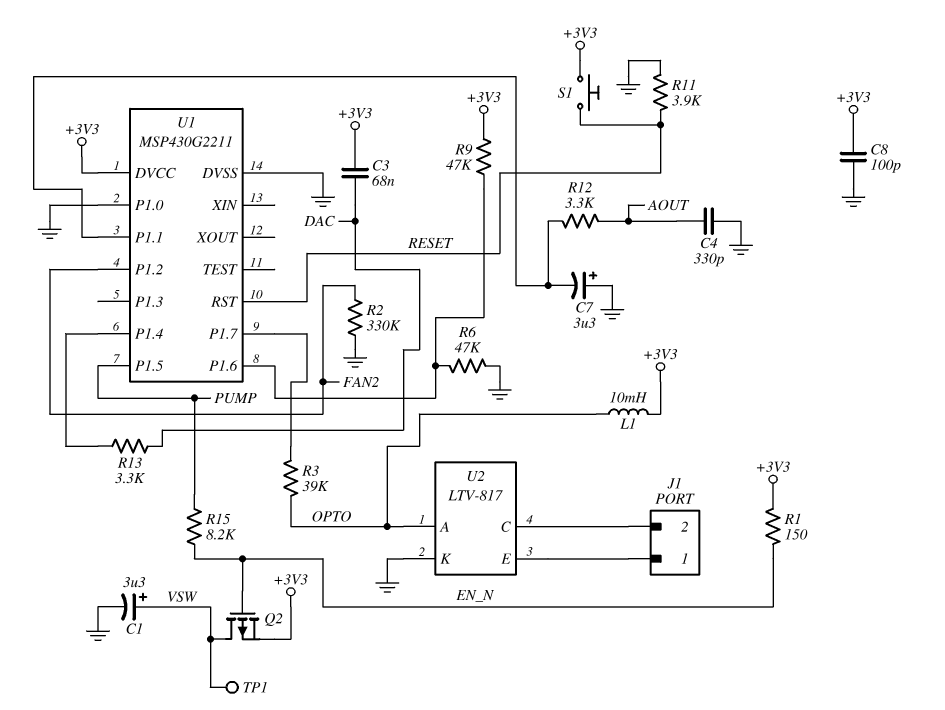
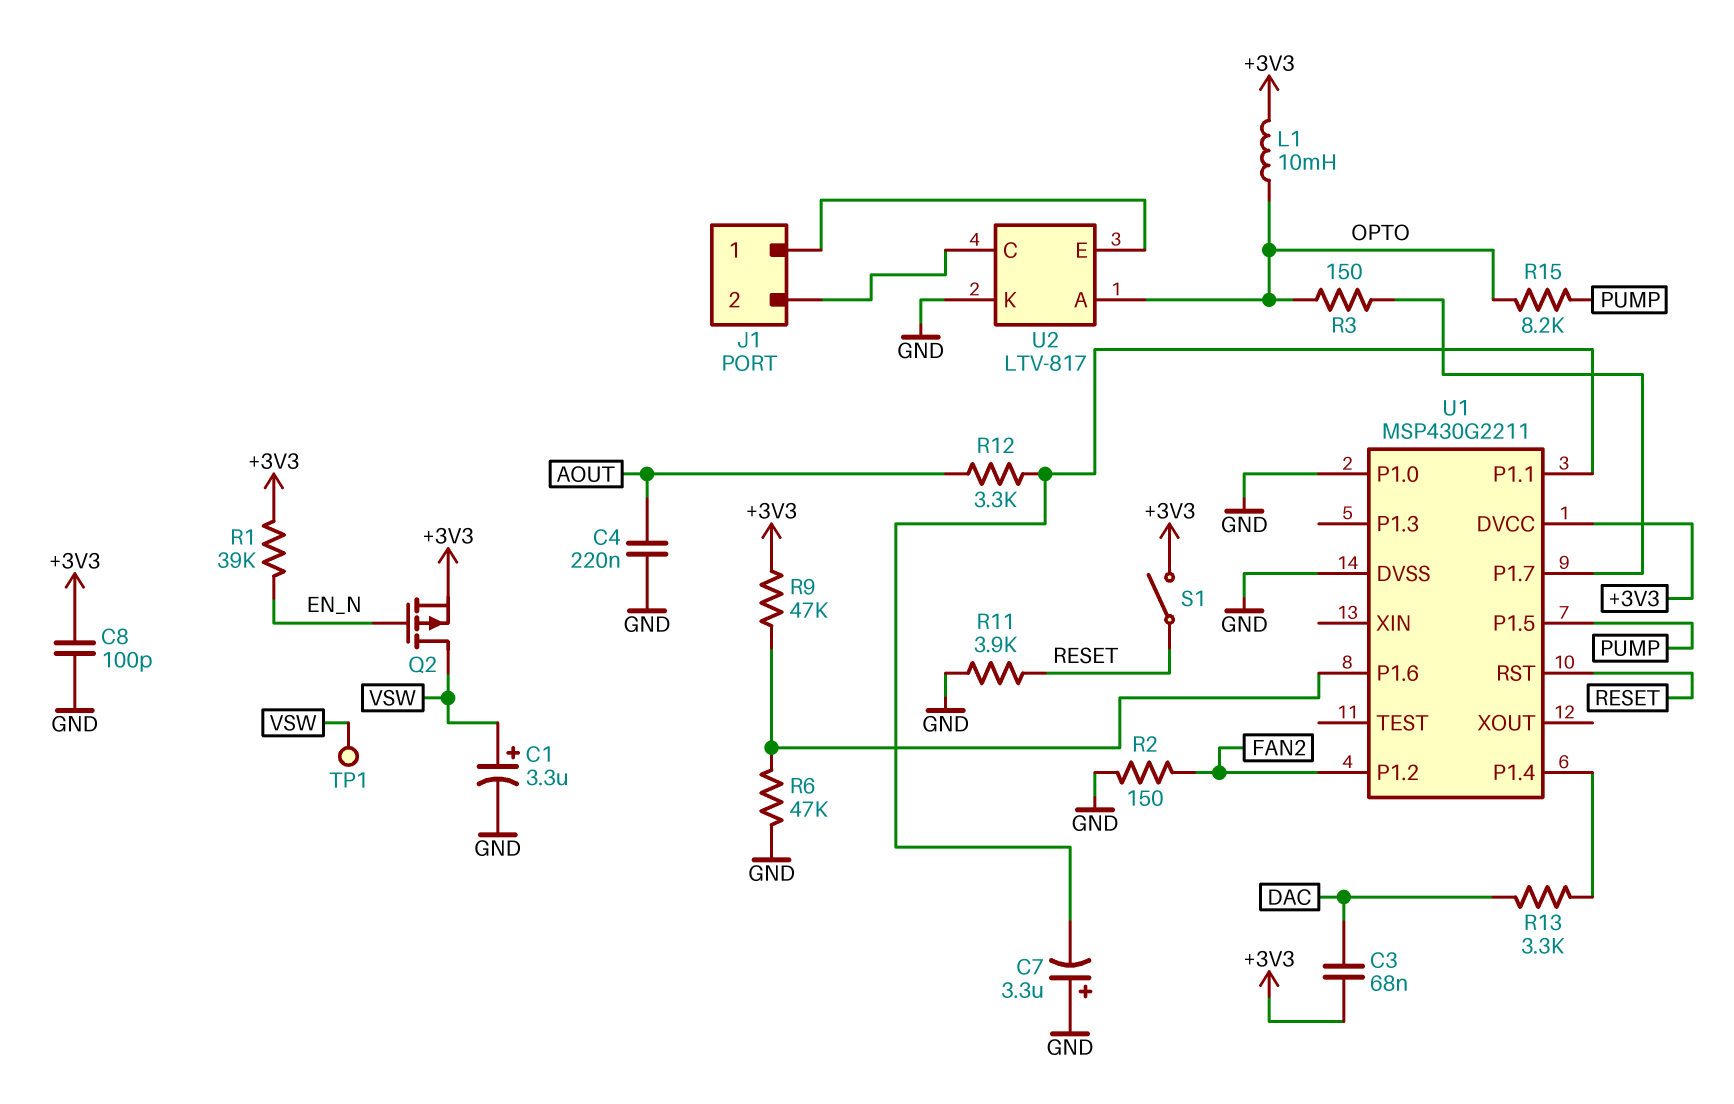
C4: 330pF (AOUT, GND) -> 220nF (AOUT, GND)
R1: 150 (+3V3, EN_N) -> 39k (+3V3, EN_N)
R2: 330k (FAN2, GND) -> 150 (FAN2, GND)
R3: 39k (OPTO, U1/P1.7) -> 150 (OPTO, U1/P1.7)
R15: 8.2k (EN_N, PUMP) -> 8.2k (OPTO, PUMP)
S1: button (+3V3, RESET) -> switch (+3V3, RESET)

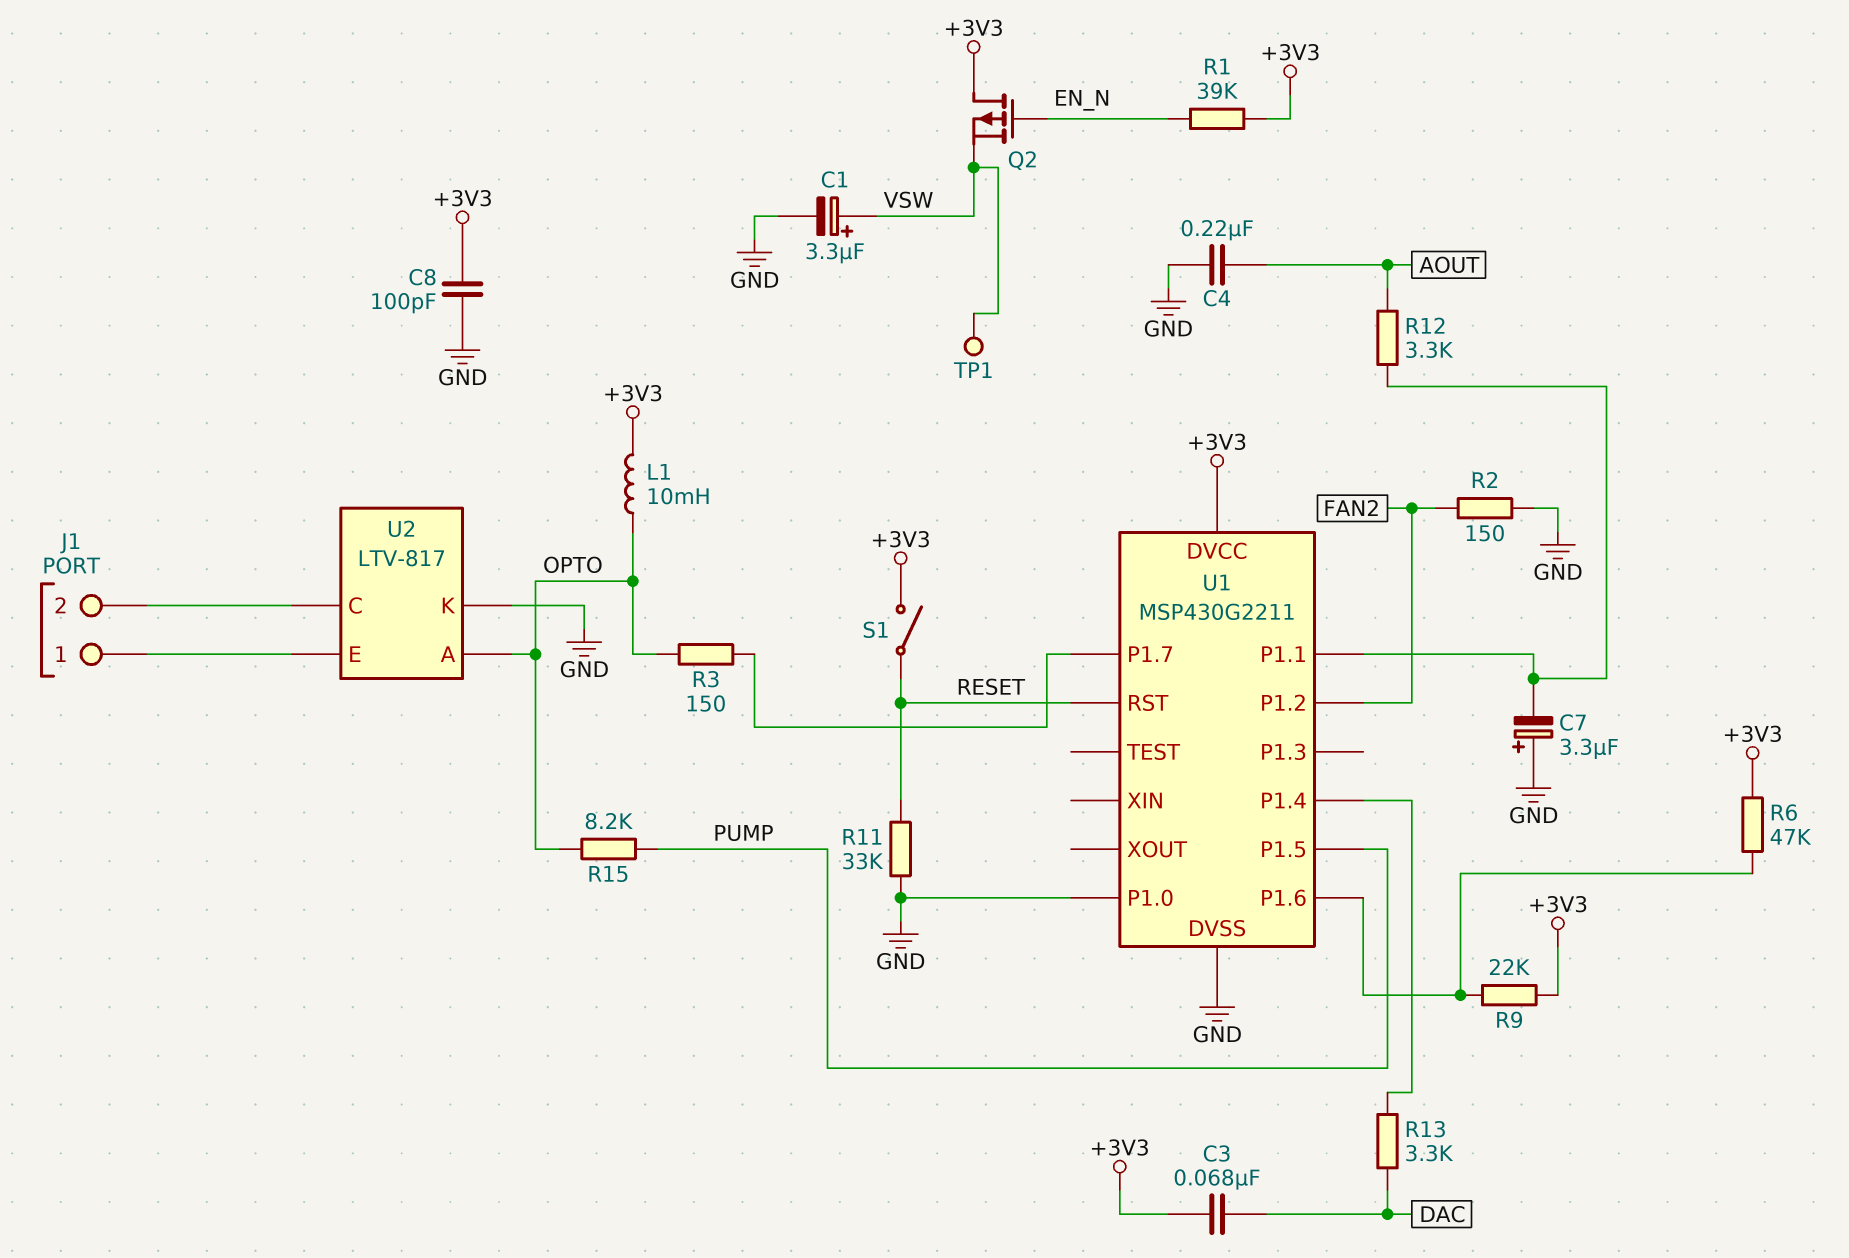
Q2: PMOS (G EN_N, D VSW, S +3V3) -> PMOS (G EN_N, D +3V3, S VSW)
R6: 47k (GND, U1/P1.6) -> 47k (+3V3, U1/P1.6)
R9: 47k (+3V3, U1/P1.6) -> 22k (+3V3, U1/P1.6)
R11: 3.9k (GND, RESET) -> 33k (GND, RESET)

